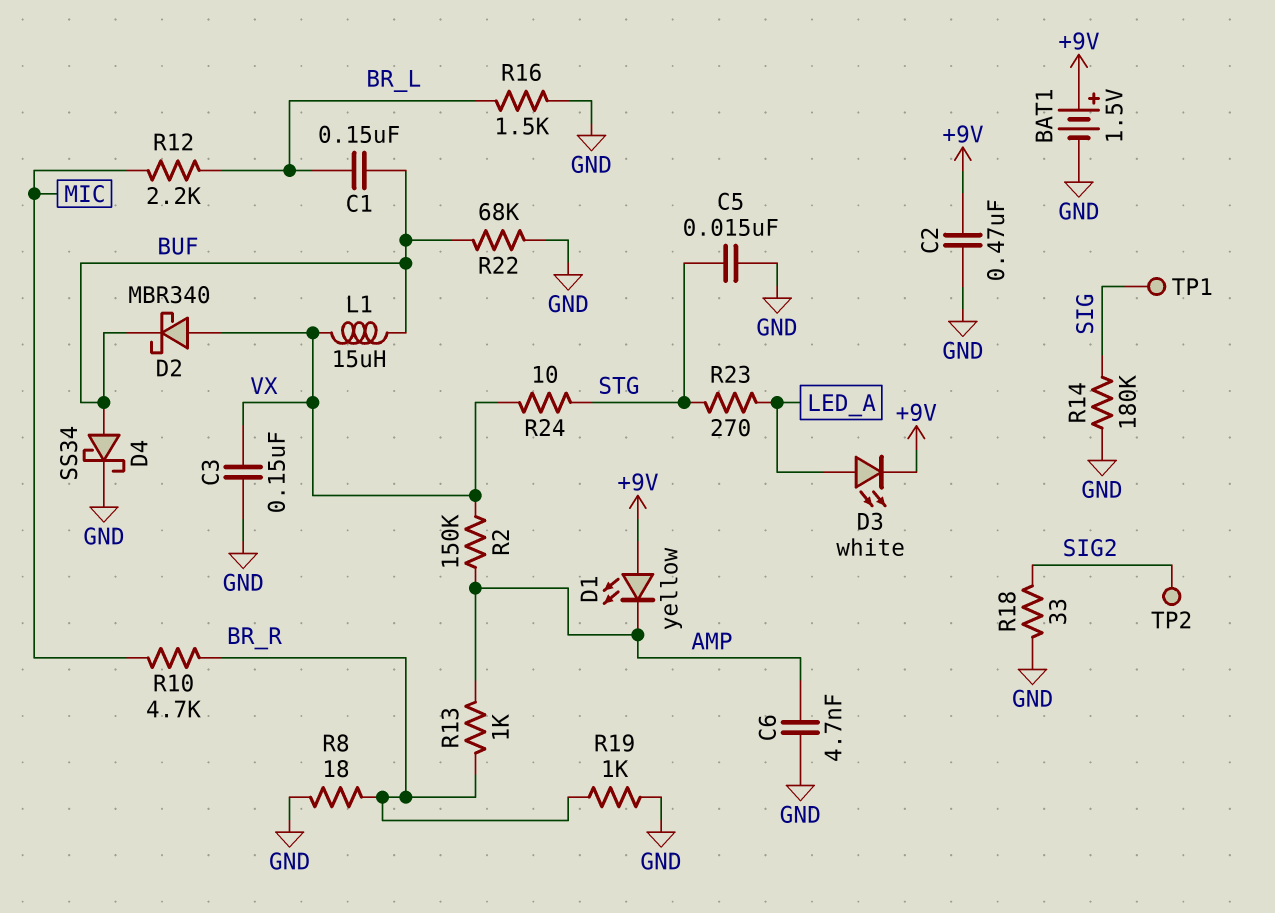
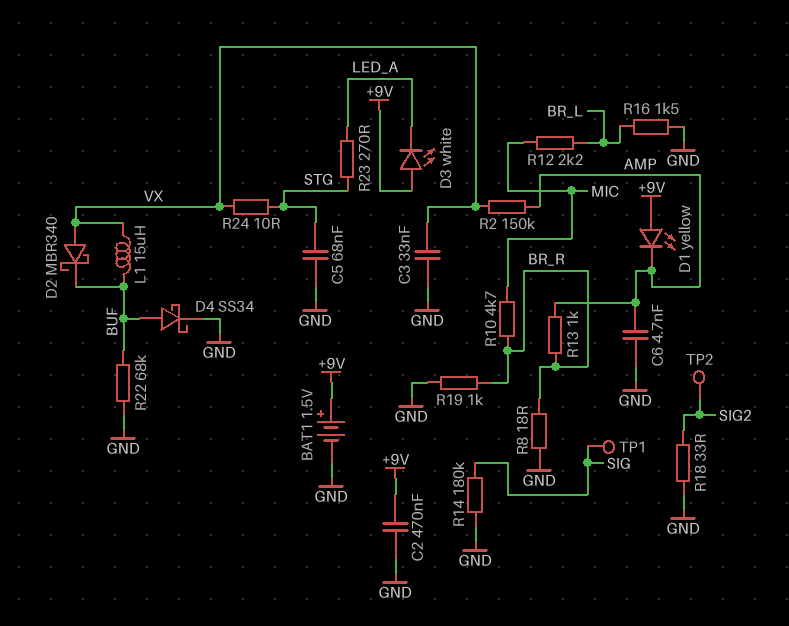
C1: 150nF (BR_L, BUF) -> none
C3: 150nF (GND, VX) -> 33nF (GND, VX)
C5: 15nF (GND, STG) -> 68nF (GND, STG)
D3: LED white (A LED_A, K +9V) -> LED white (A +9V, K LED_A)

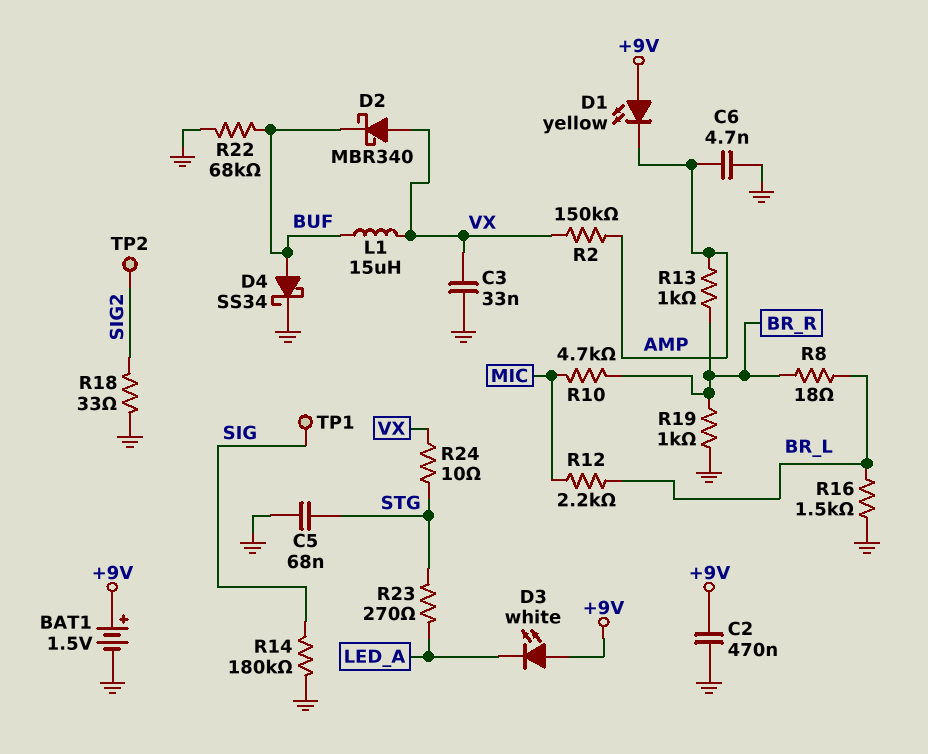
R8: 18 (BR_R, GND) -> 18 (BR_L, BR_R)

